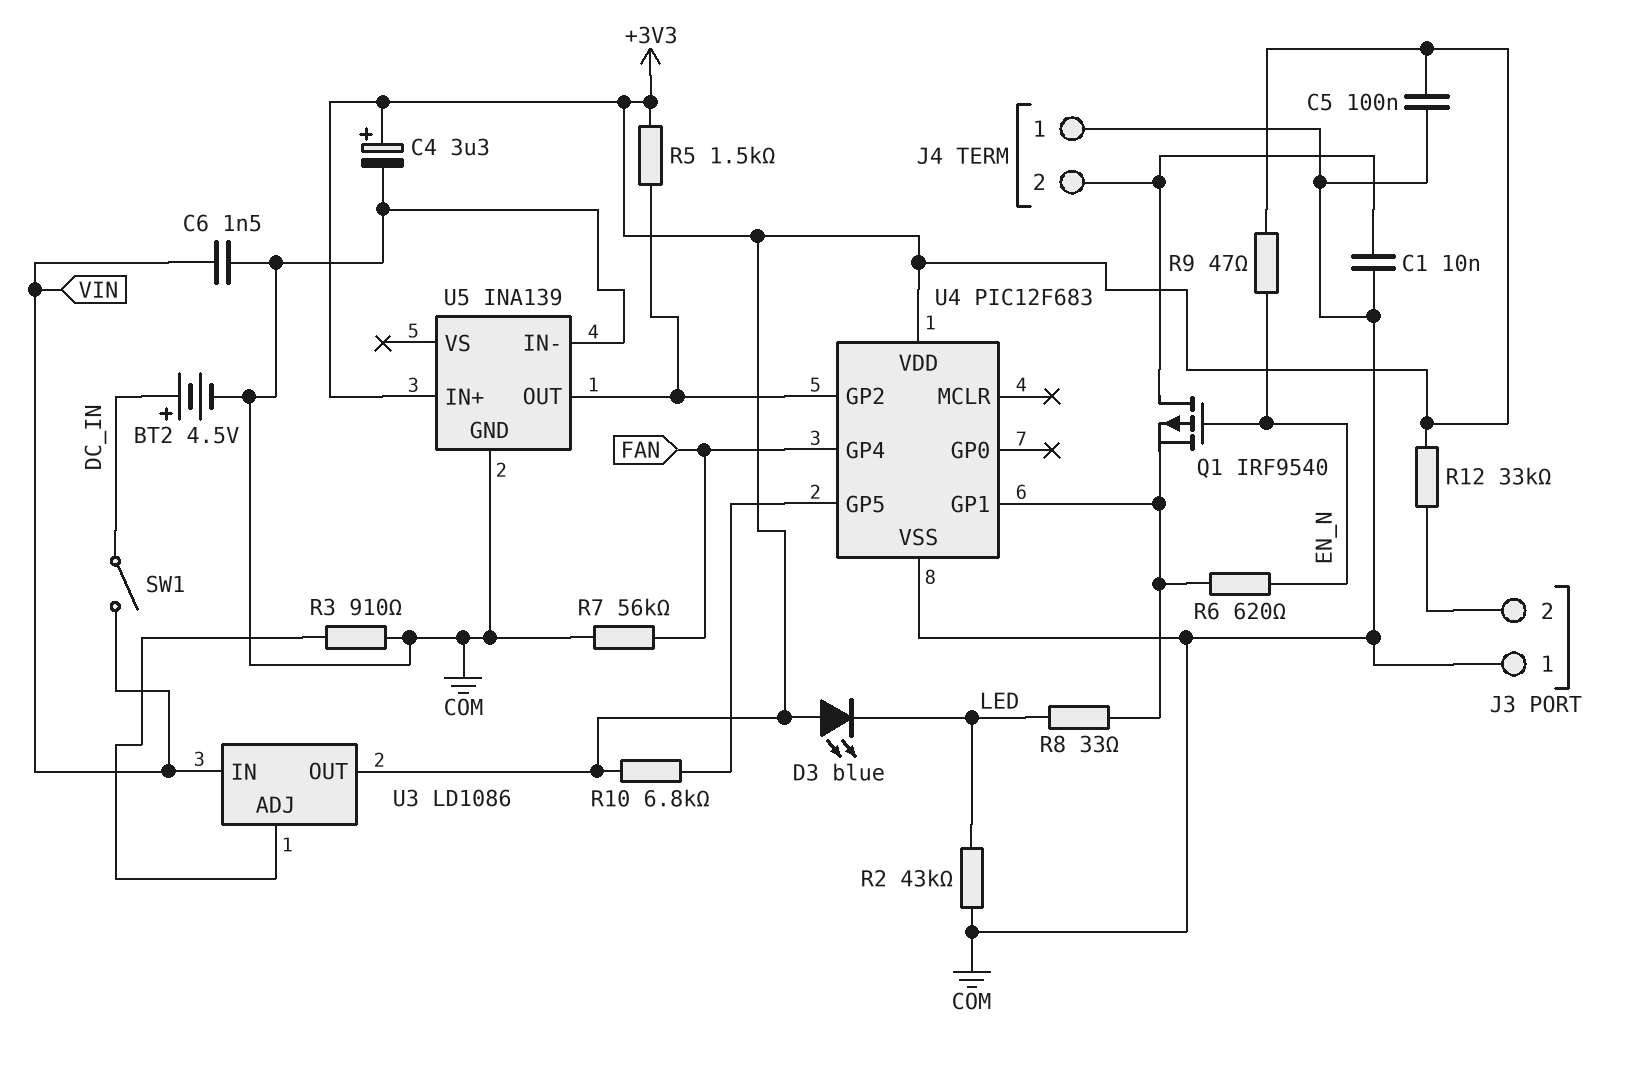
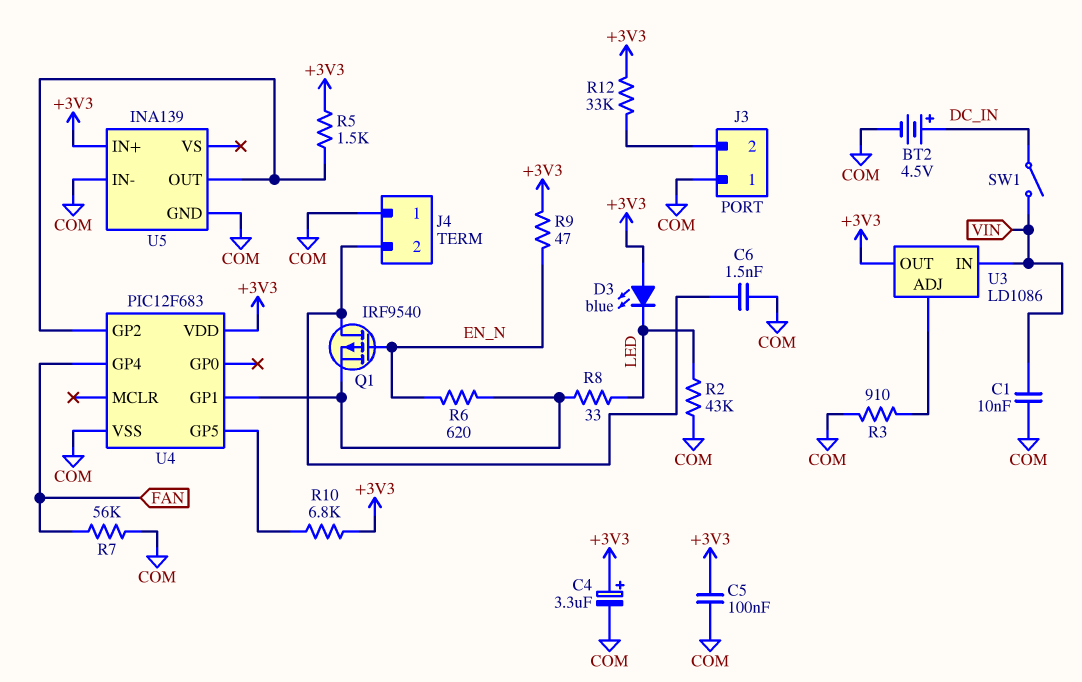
C1: 10nF (COM, J4/2) -> 10nF (COM, VIN)
C6: 1.5nF (COM, VIN) -> 1.5nF (COM, J4/2)

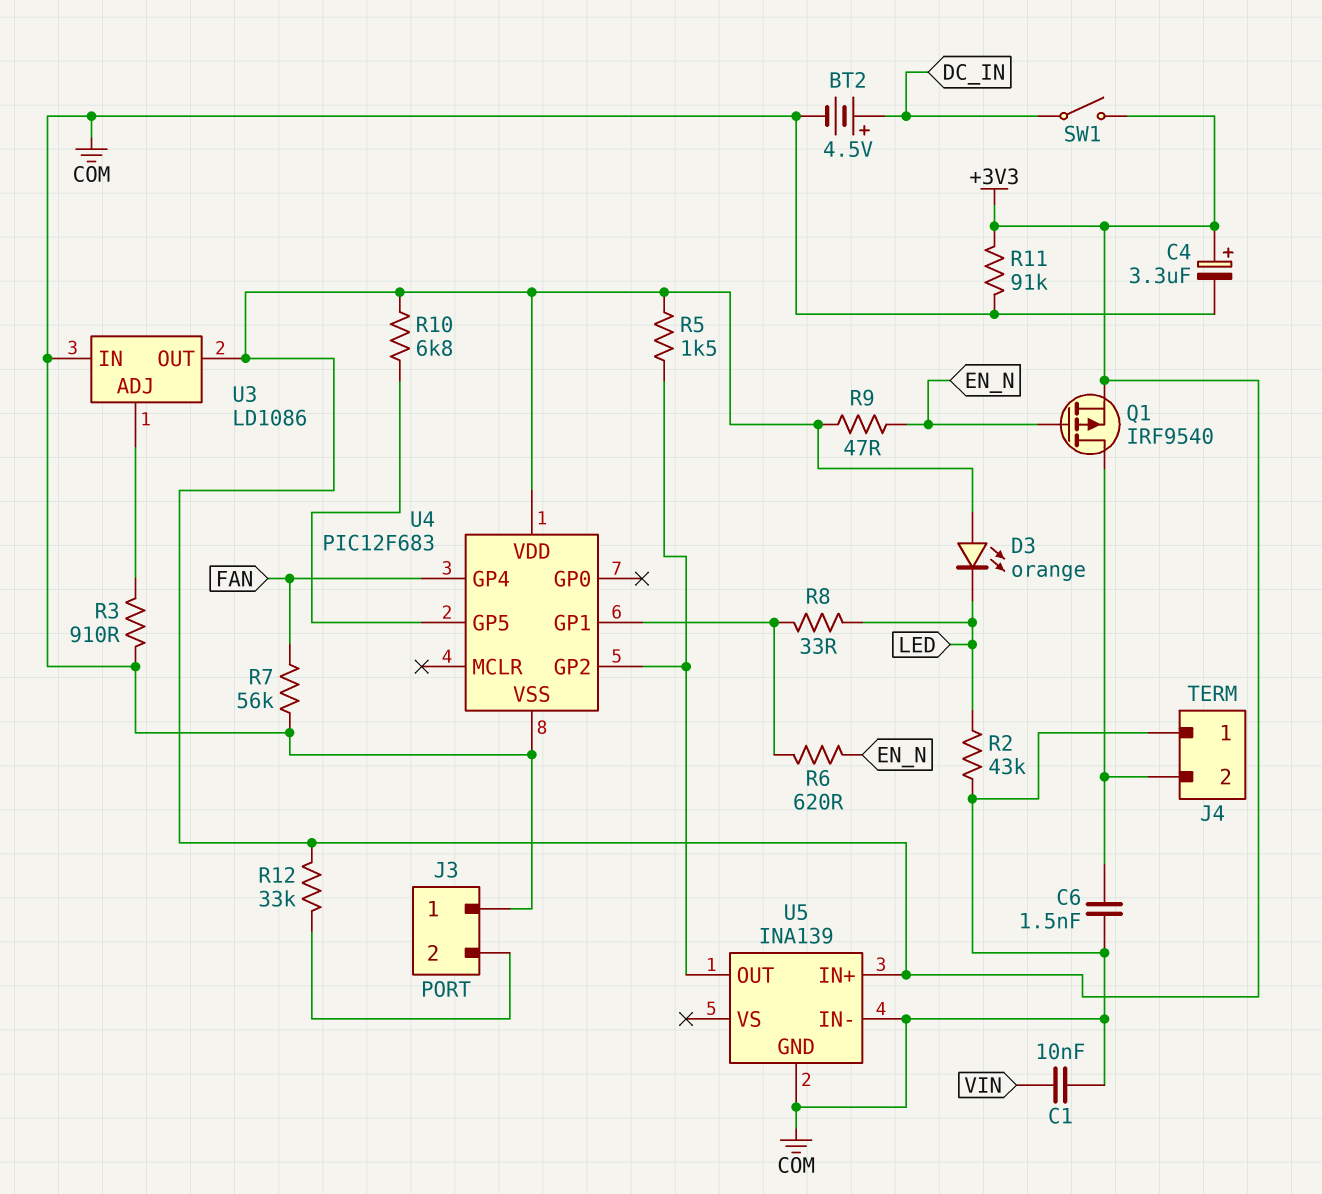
C5: 100nF (+3V3, COM) -> none
D3: LED blue (A +3V3, K LED) -> LED orange (A +3V3, K LED)
Q1: PMOS IRF9540 (G EN_N, D J4/2, S U4/GP1) -> PMOS IRF9540 (G EN_N, D J4/2, S +3V3)
R11: none -> 91k (+3V3, COM)
SW1: switch (DC_IN, VIN) -> switch (+3V3, DC_IN)
U3 pin IN: VIN -> COM

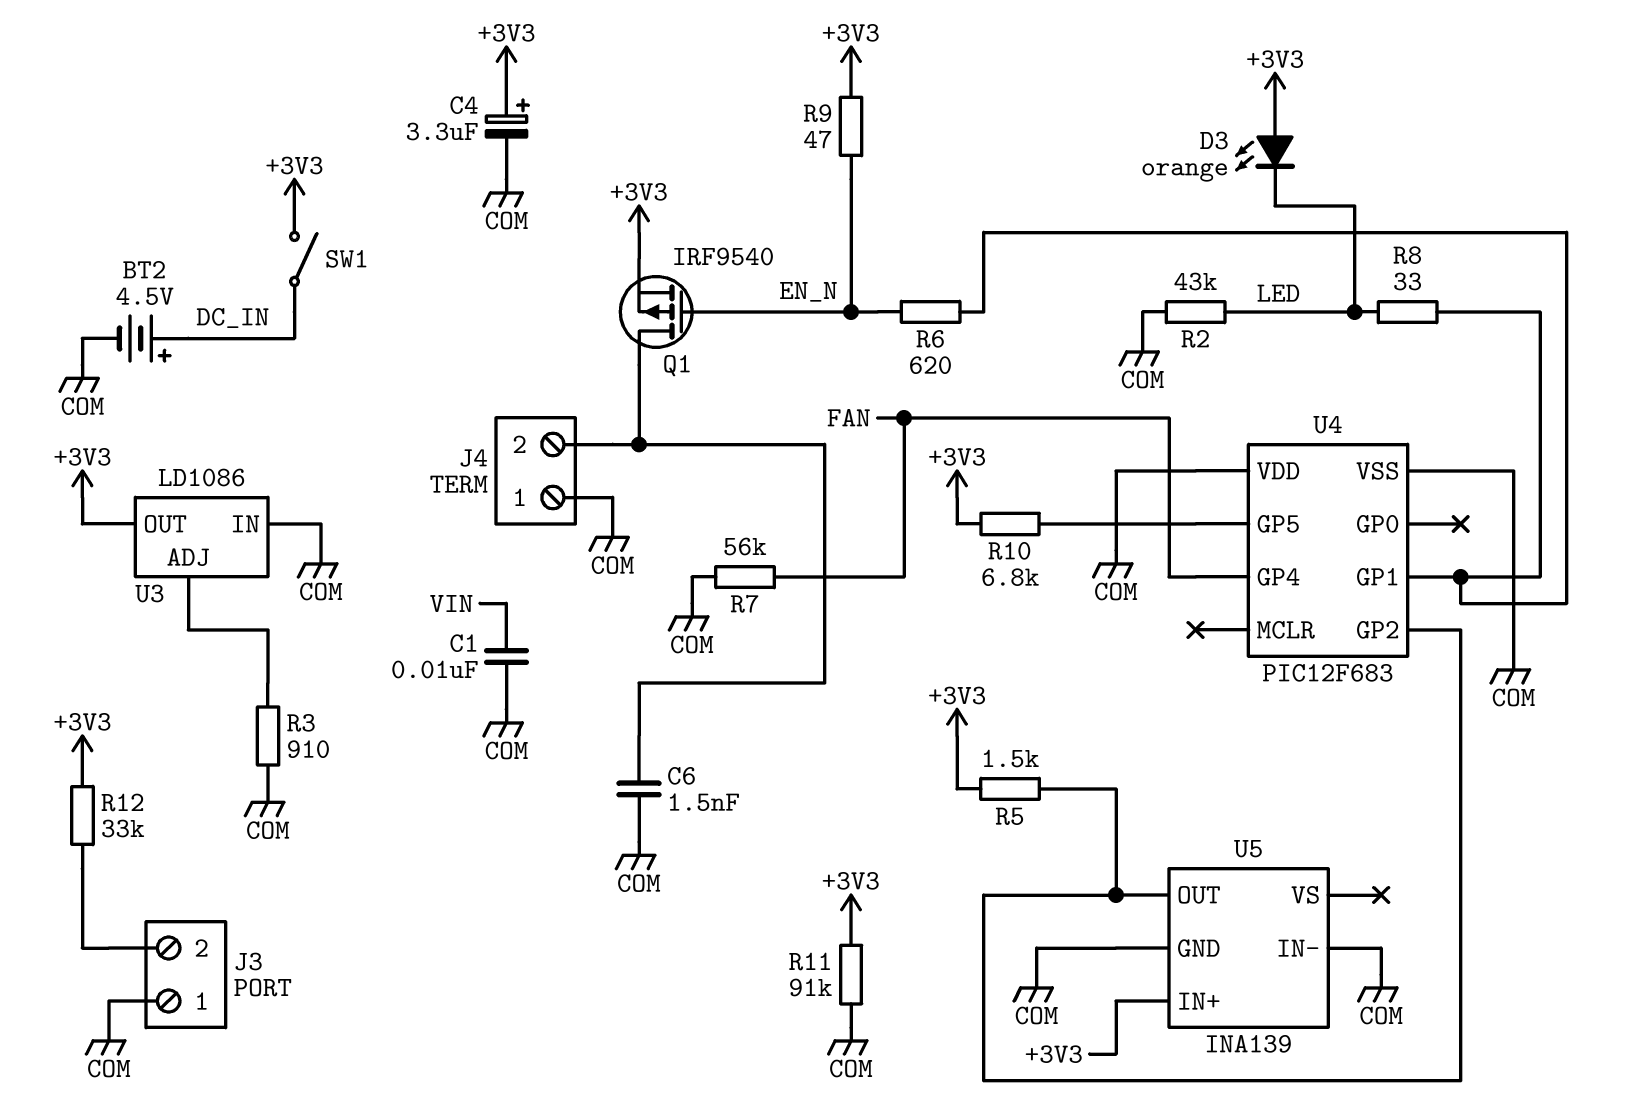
U4 pin VDD: +3V3 -> COM

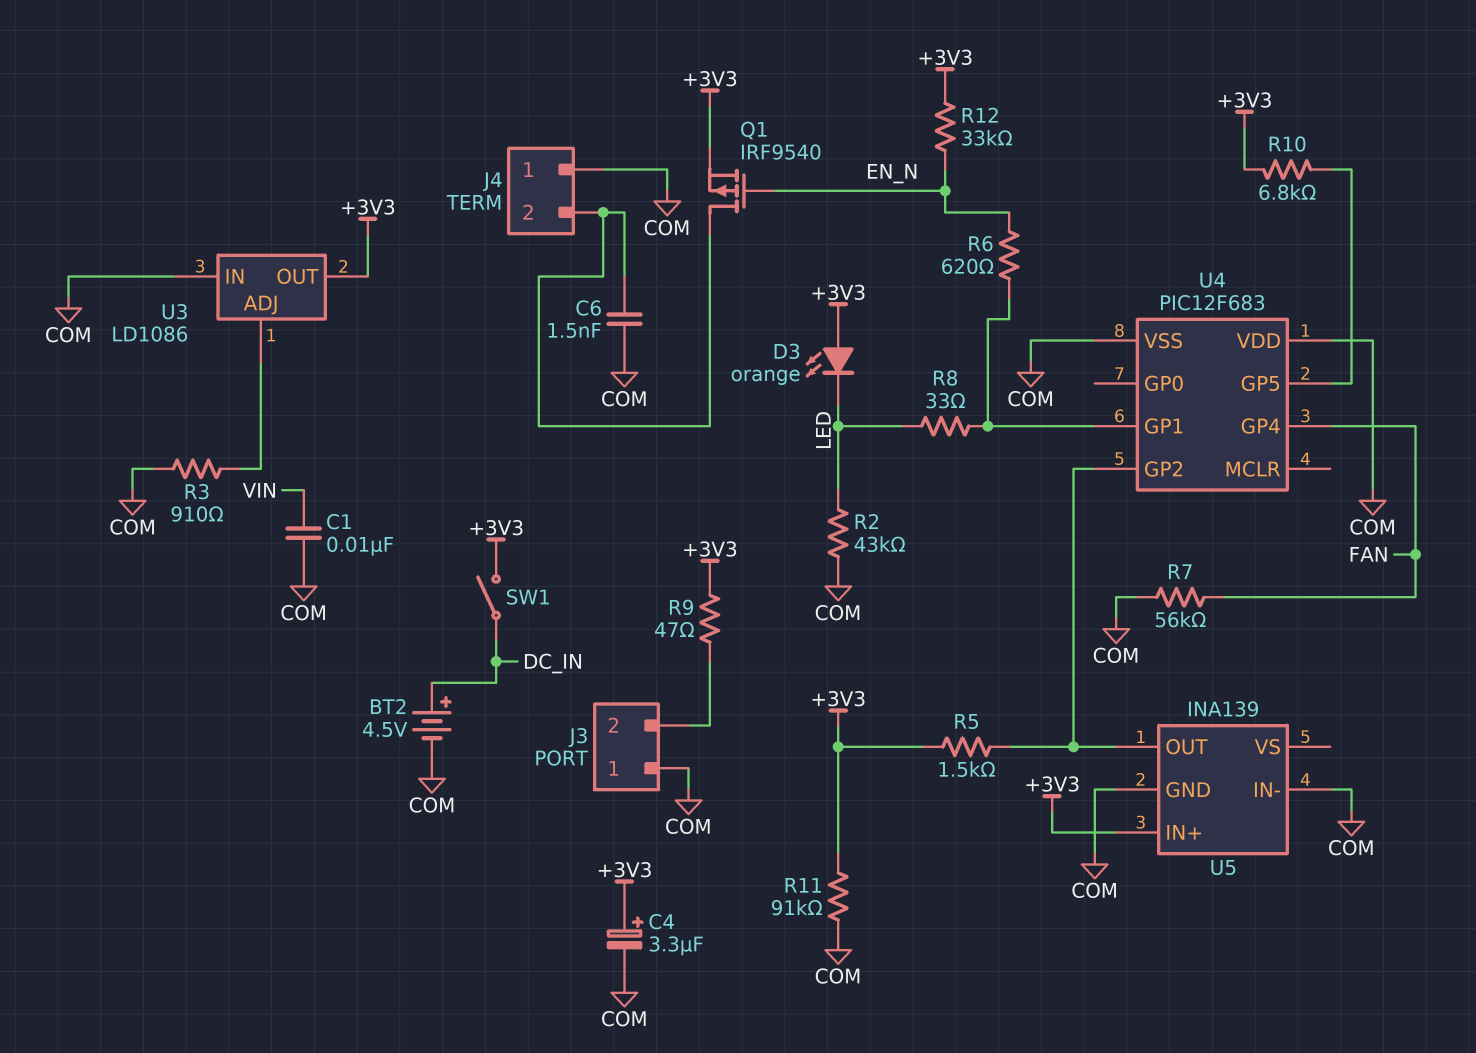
R9: 47 (+3V3, EN_N) -> 47 (+3V3, J3/2)
R12: 33k (+3V3, J3/2) -> 33k (+3V3, EN_N)

